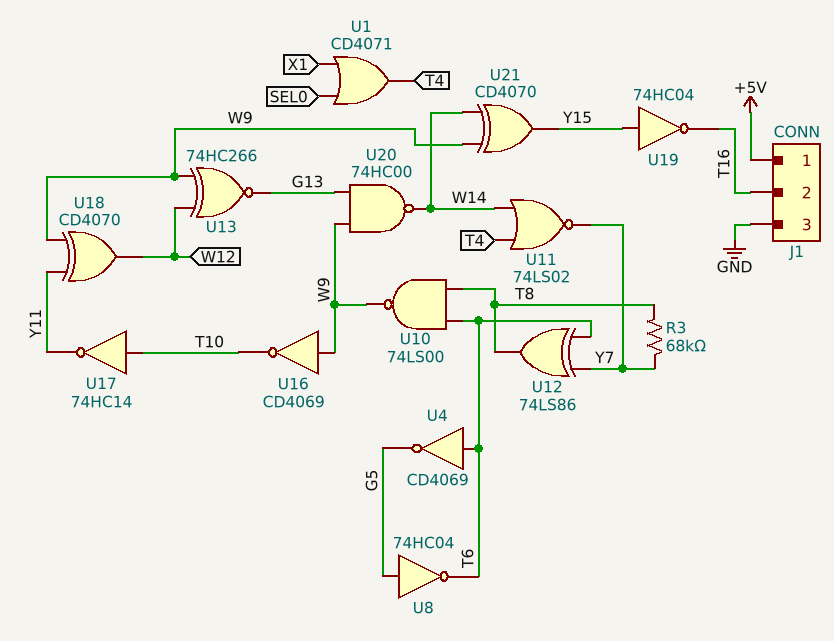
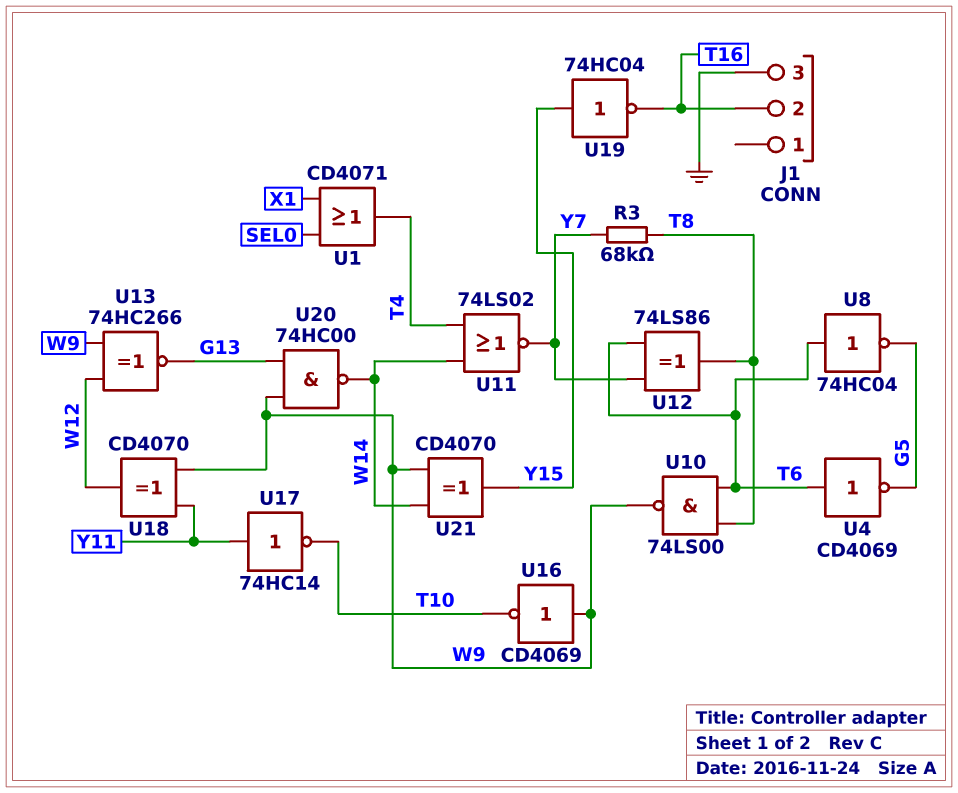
J1 pin 1: +5V -> none
U8: NOT 74HC04 (in G5, out T6) -> NOT 74HC04 (in T6, out G5)
U17: NOT 74HC14 (in T10, out Y11) -> NOT 74HC14 (in Y11, out T10)

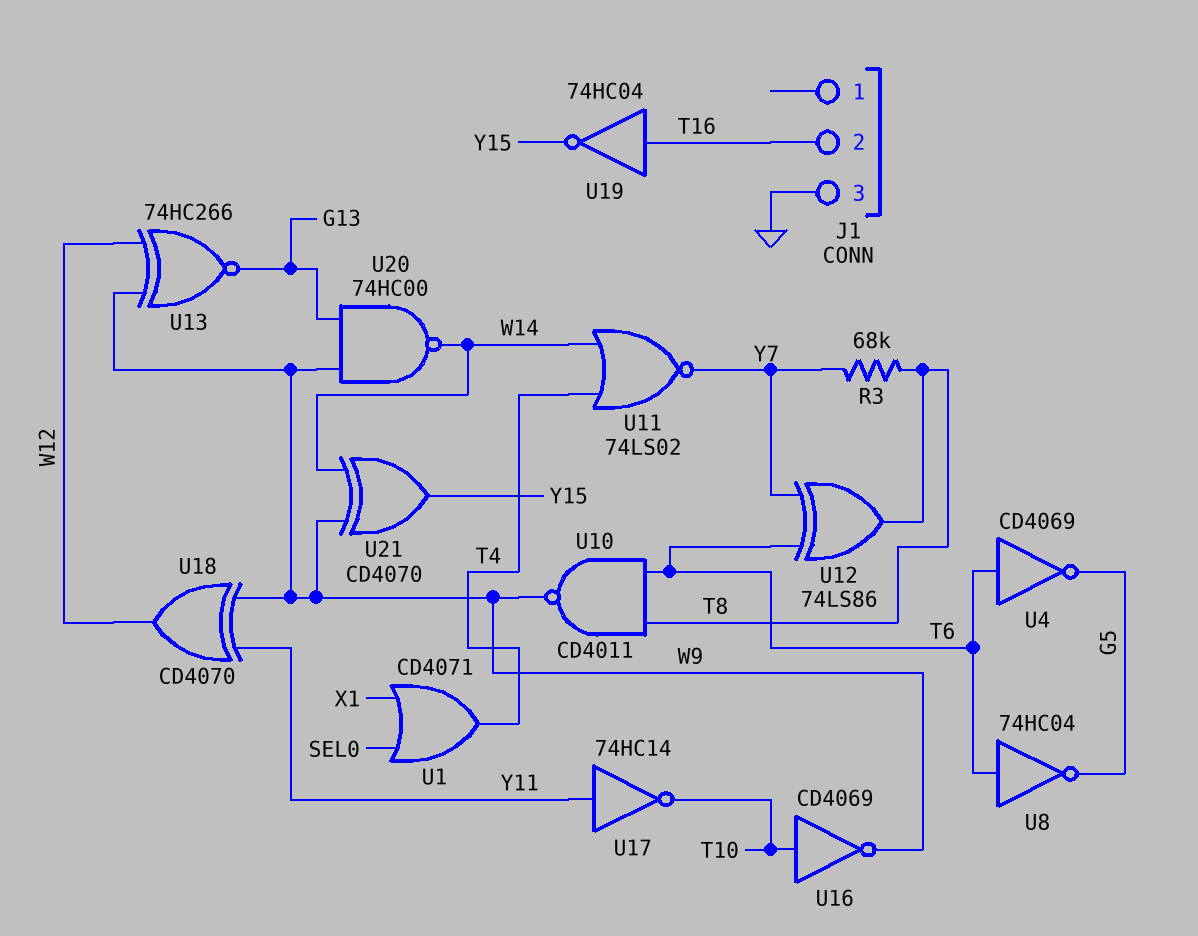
U10: NAND 74LS00 (in T6, in T8, out W9) -> NAND CD4011 (in T6, in T8, out W9)
U16: NOT CD4069 (in W9, out T10) -> NOT CD4069 (in T10, out W9)
U19: NOT 74HC04 (in Y15, out T16) -> NOT 74HC04 (in T16, out Y15)

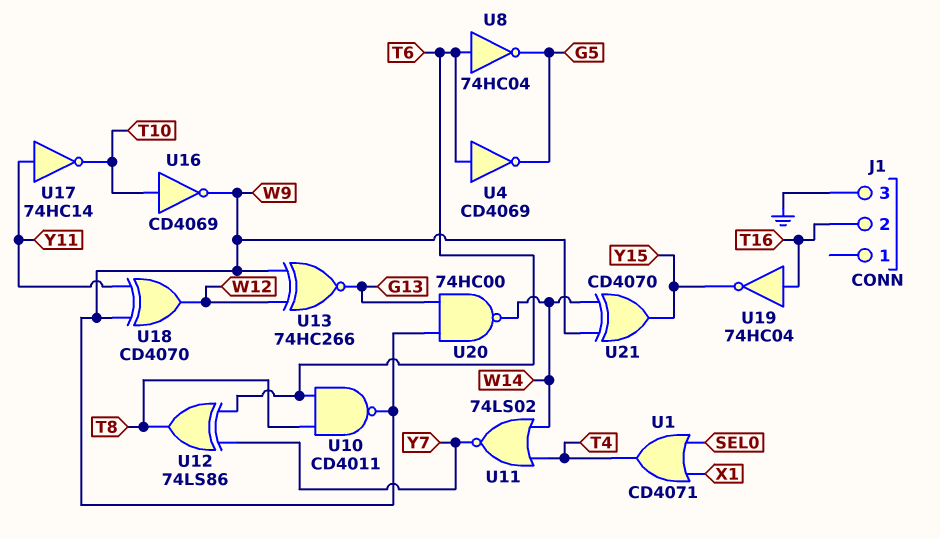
R3: 68k (T8, Y7) -> none

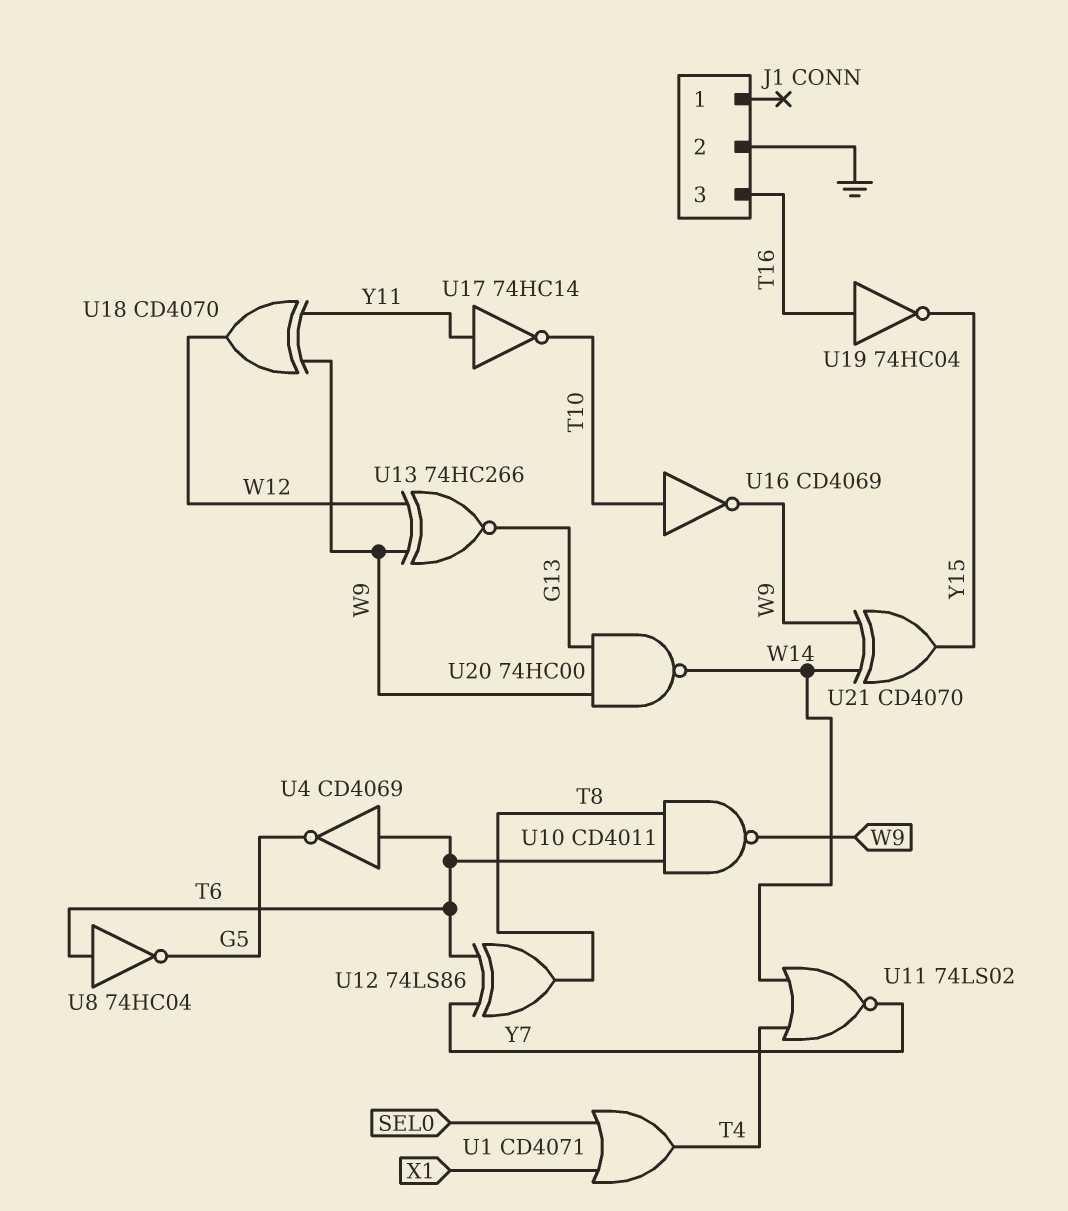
J1 pin 2: T16 -> GND
J1 pin 3: GND -> T16

